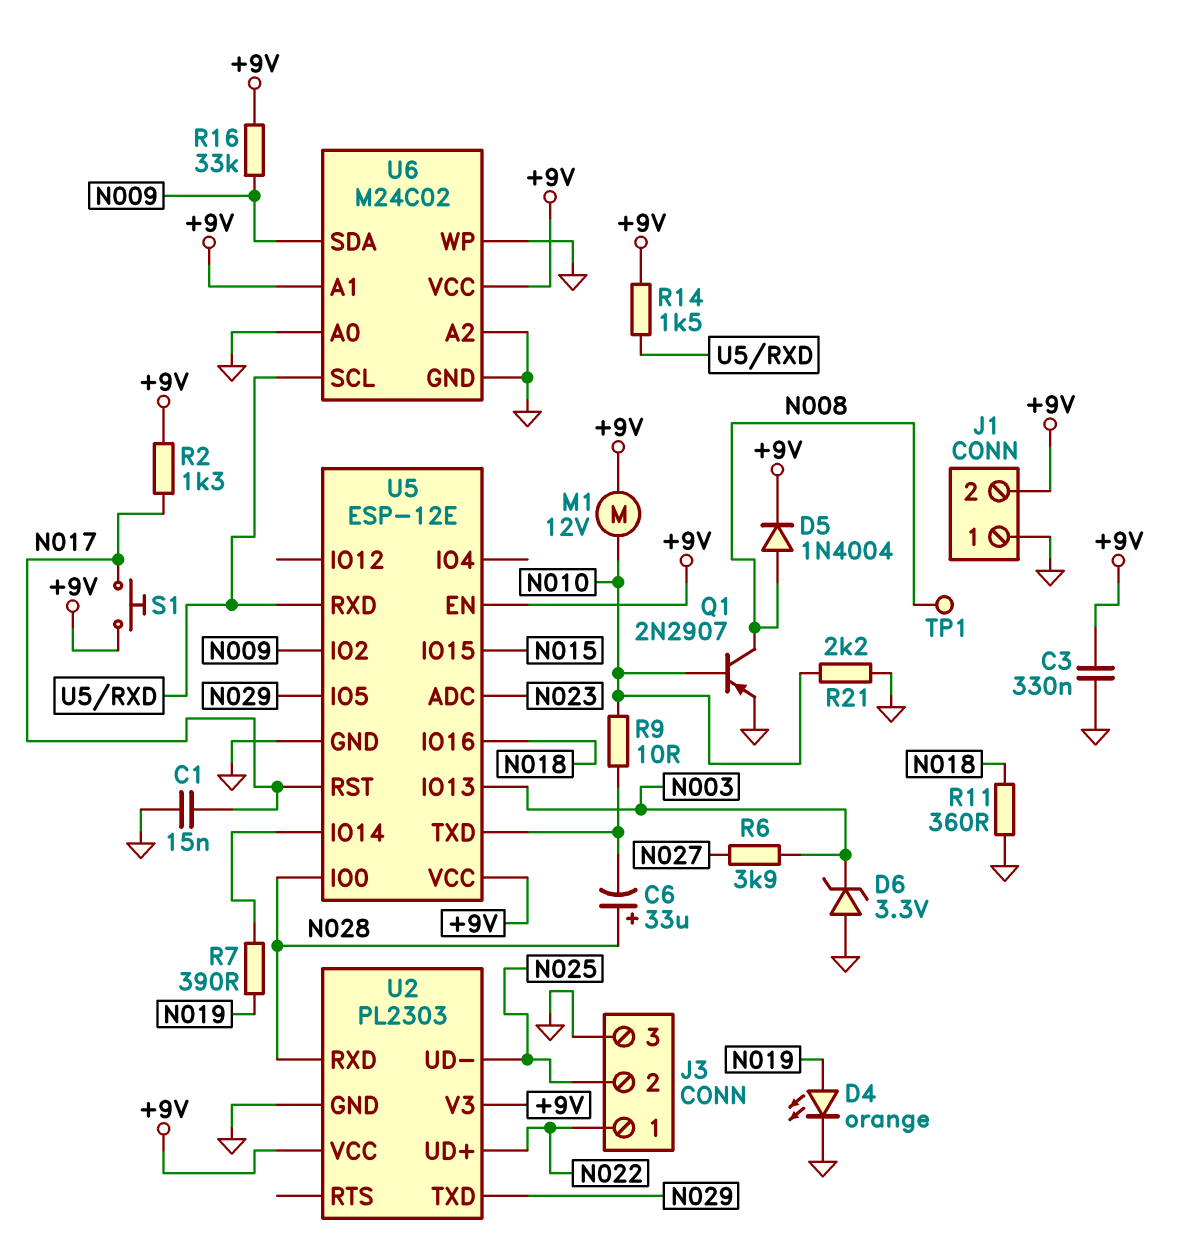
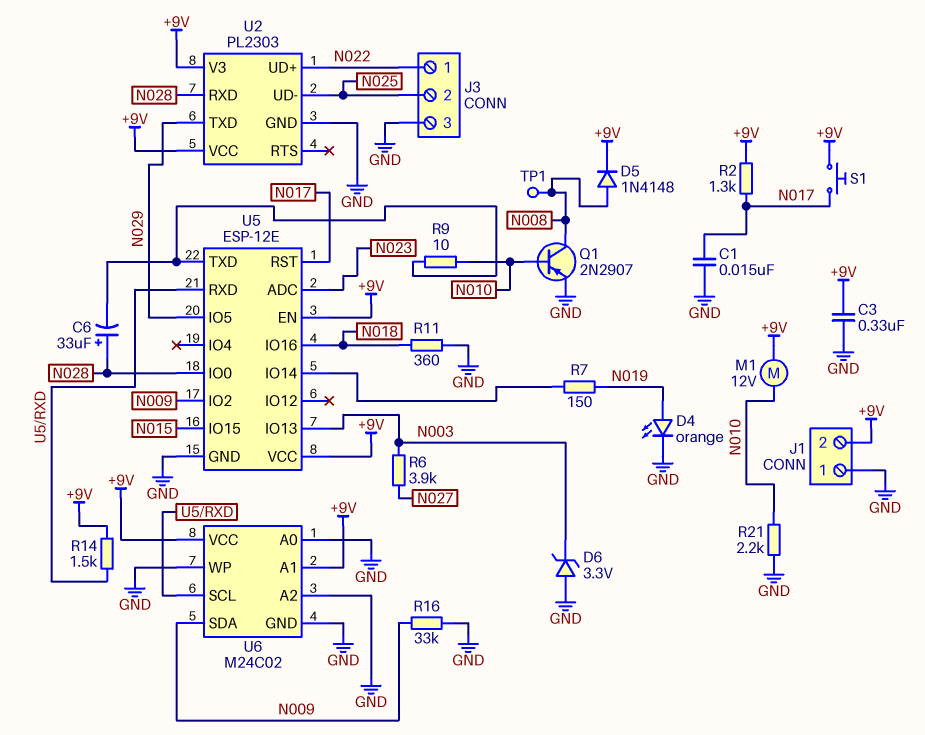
D5: diode 1N4004 (A N008, K +9V) -> diode 1N4148 (A N008, K +9V)
R7: 390 (N019, U5/IO14) -> 150 (N019, U5/IO14)
R16: 33k (+9V, N009) -> 33k (GND, N009)

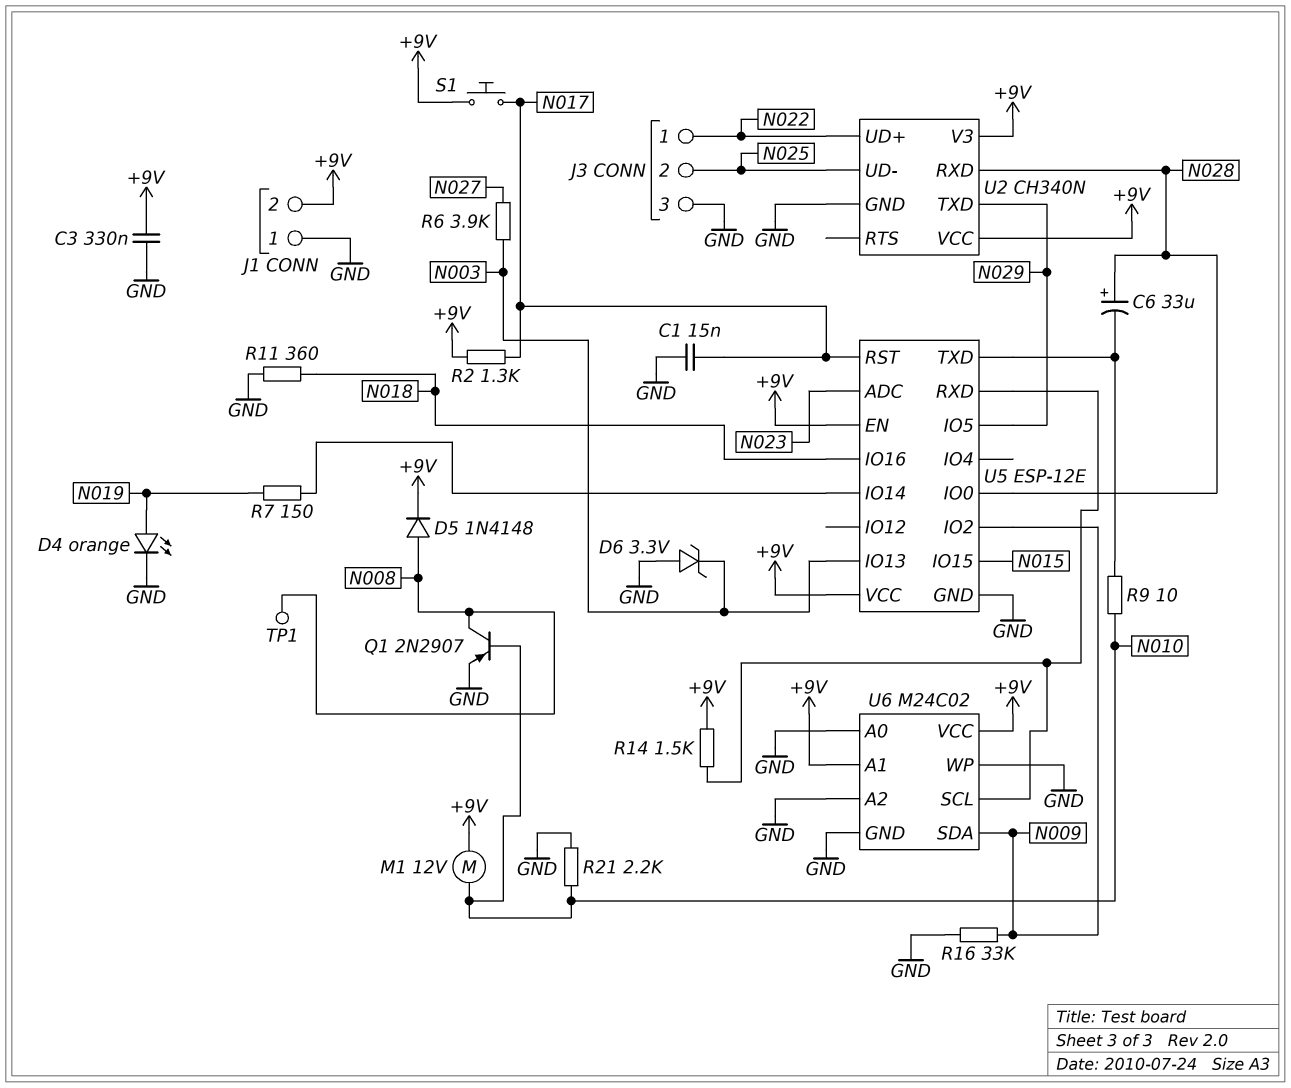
U2: PL2303 -> CH340N

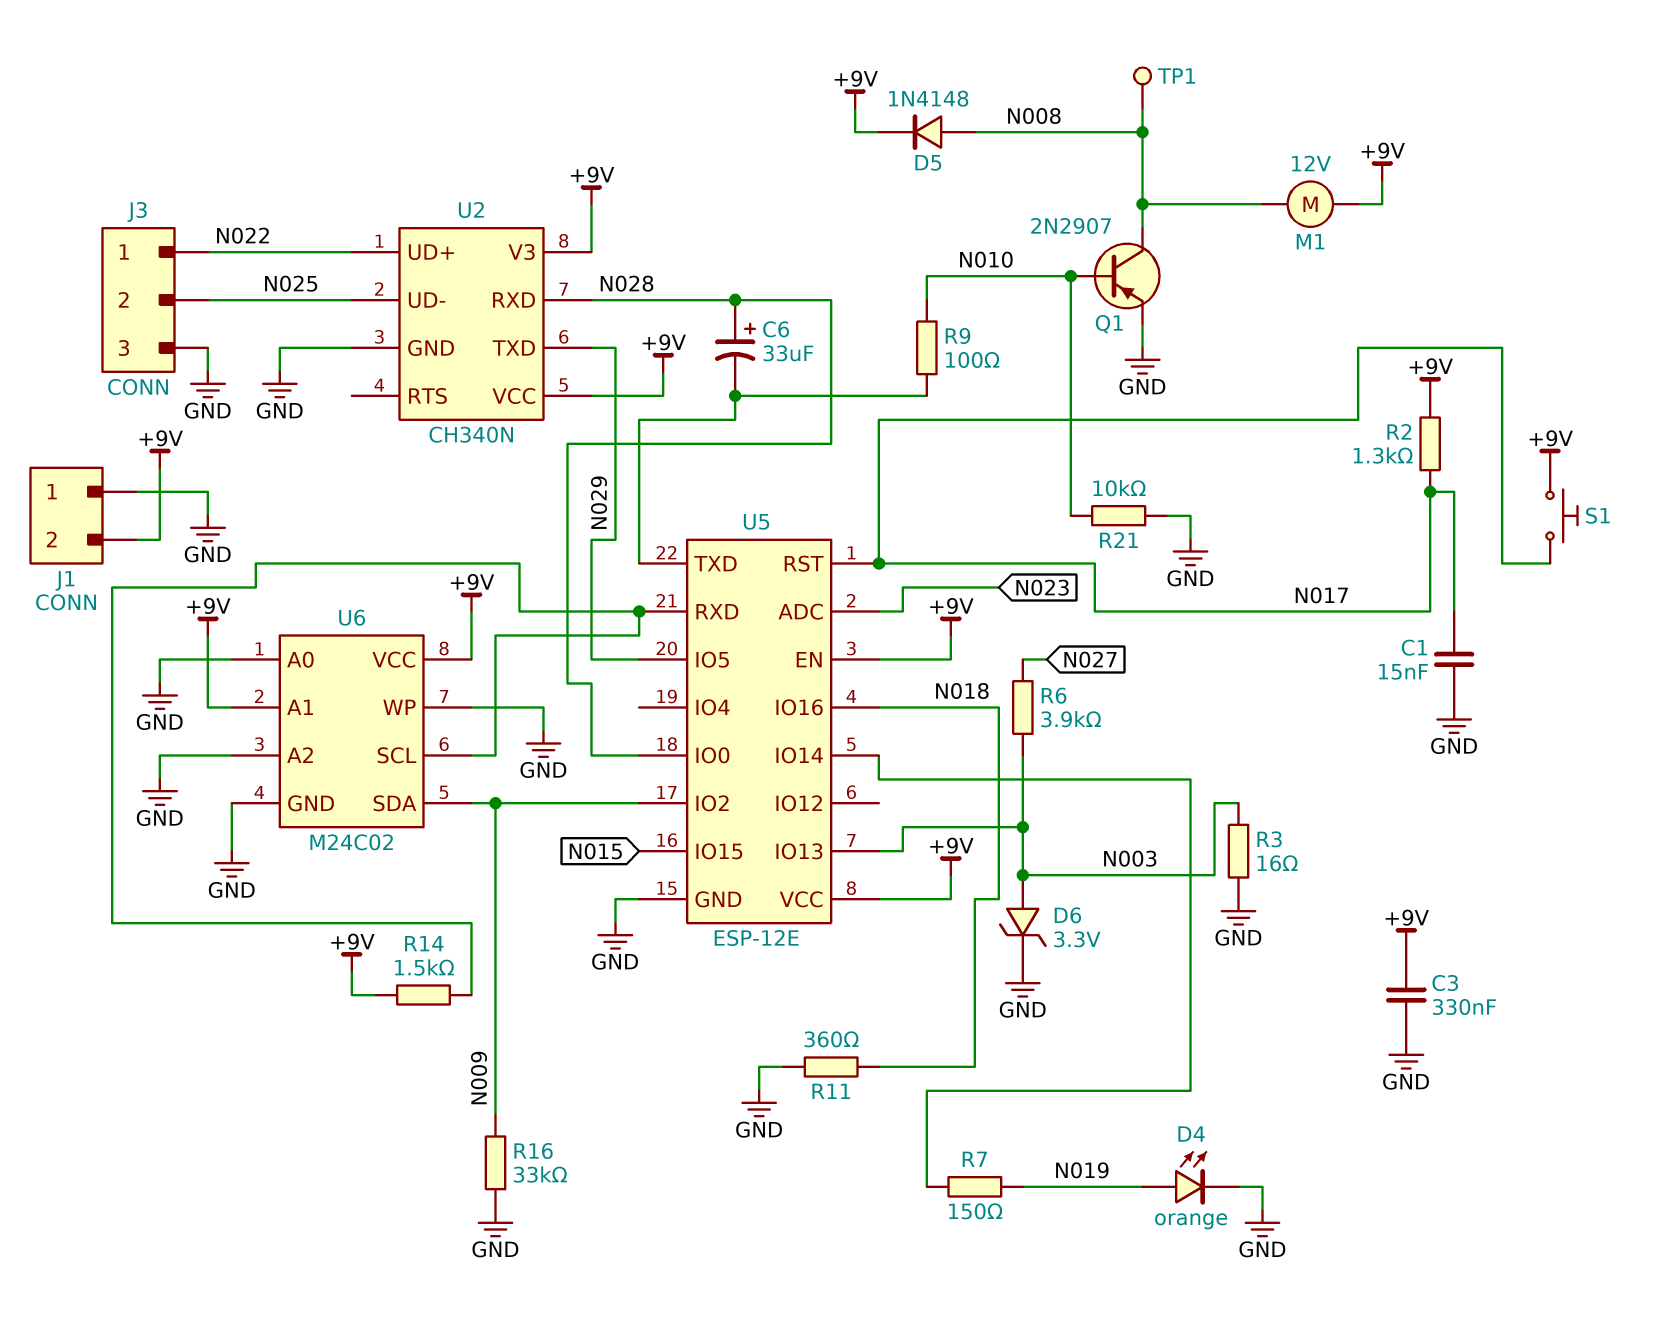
D6: zener 3.3V (A GND, K N003) -> zener 3.3V (A N003, K GND)
M1: motor 12V (+9V, N010) -> motor 12V (+9V, N008)
R3: none -> 16 (GND, N003)
R9: 10 (N010, U5/TXD) -> 100 (N010, U5/TXD)
R21: 2.2k (GND, N010) -> 10k (GND, N010)

